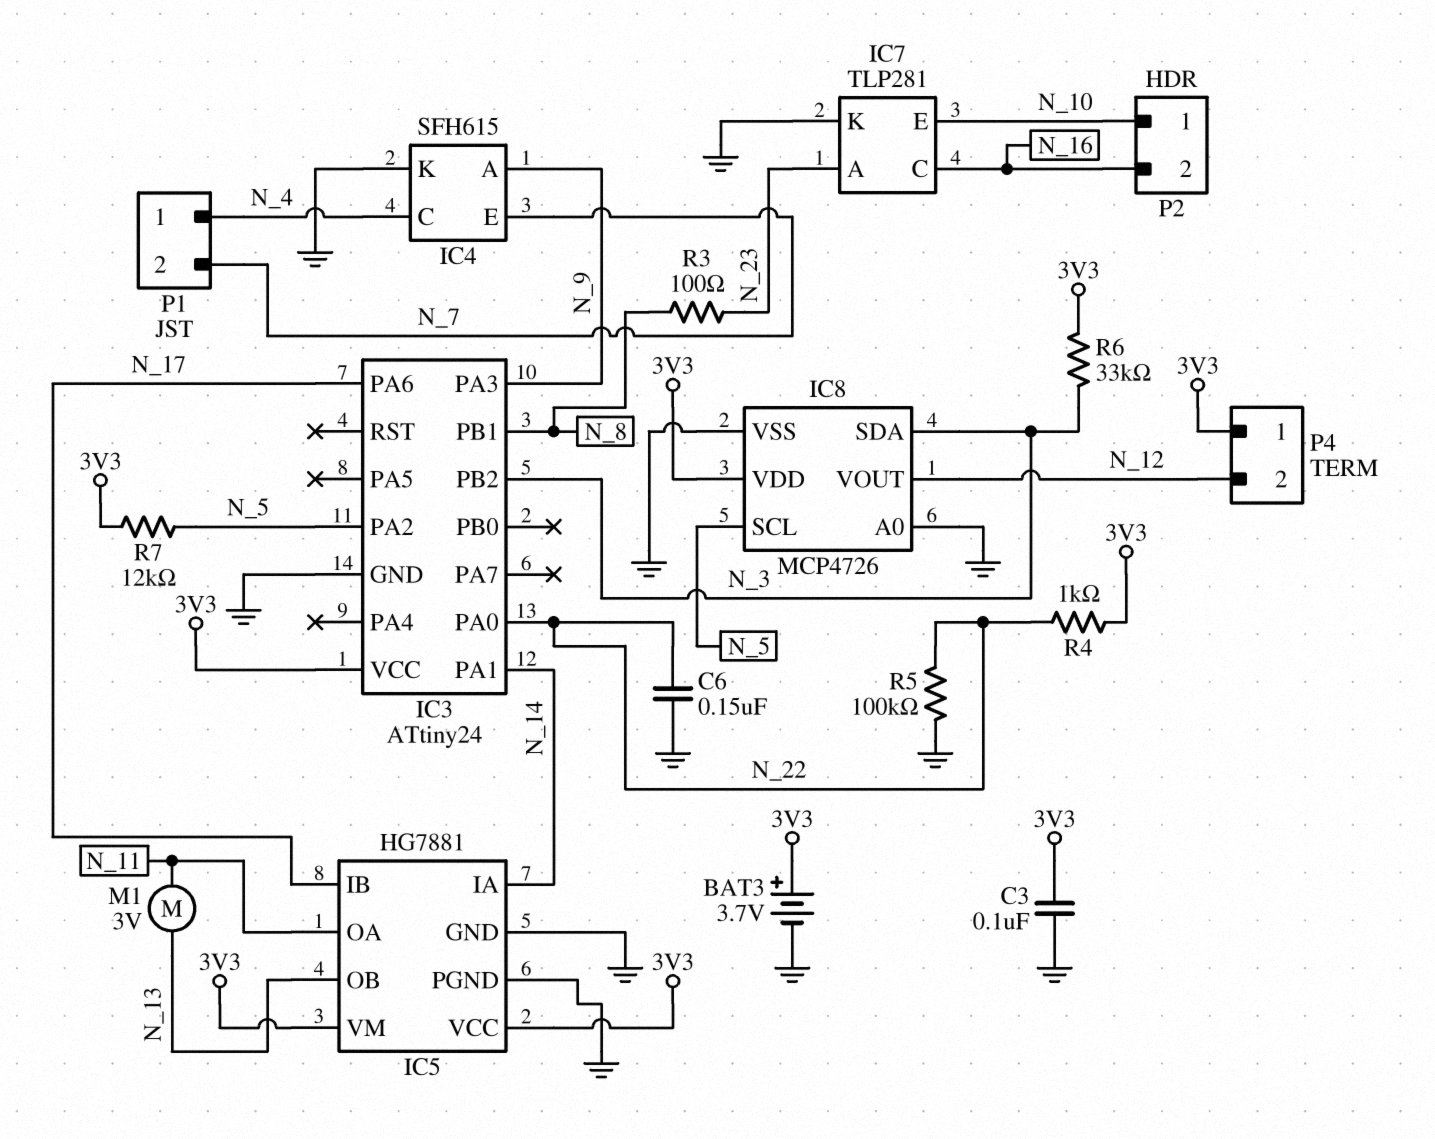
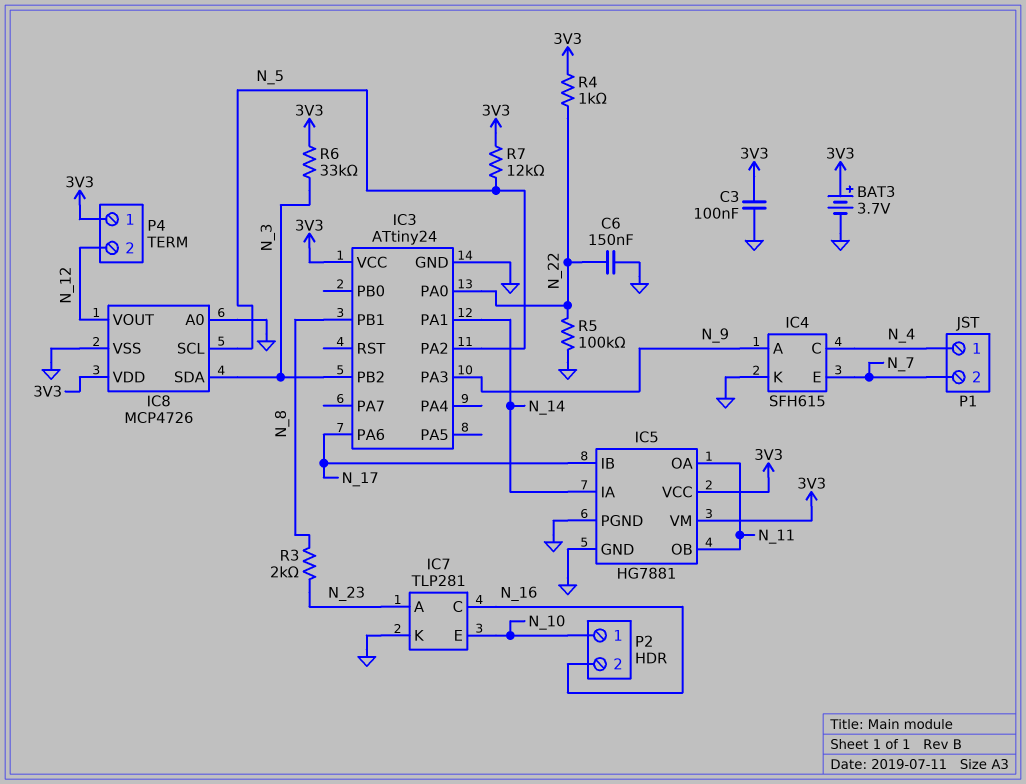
IC5 pin OB: N_13 -> N_11
M1: motor 3V (N_11, N_13) -> none
R3: 100 (N_8, N_23) -> 2k (N_8, N_23)

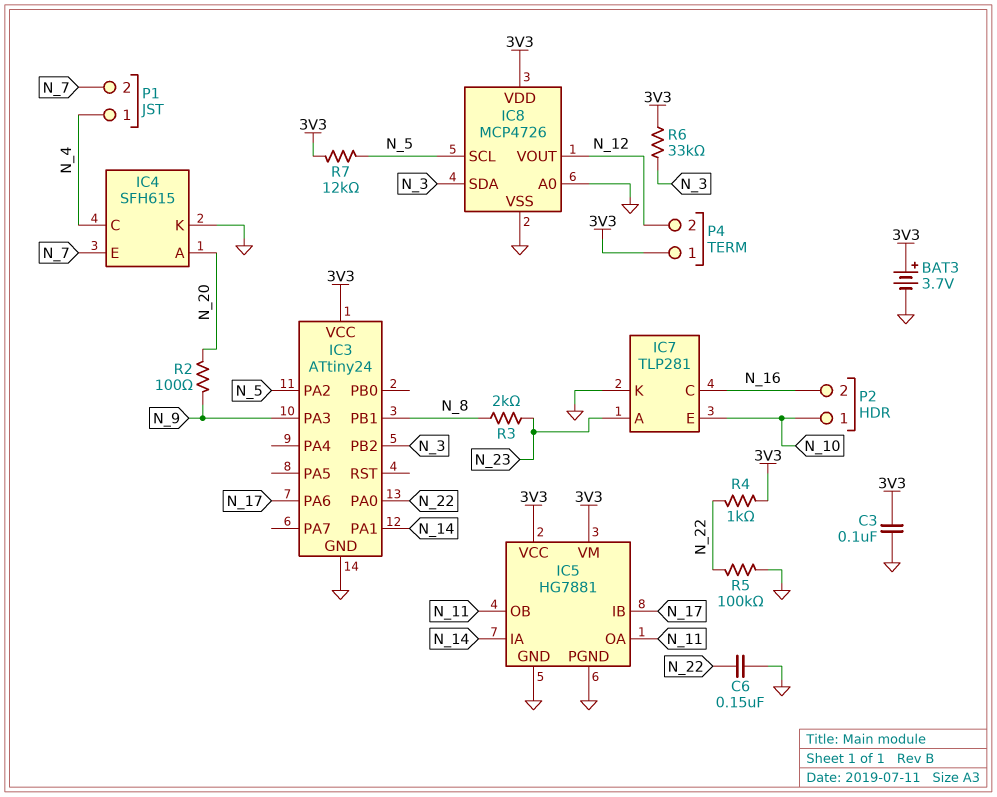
IC4 pin A: N_9 -> N_20
R2: none -> 100 (N_9, N_20)

